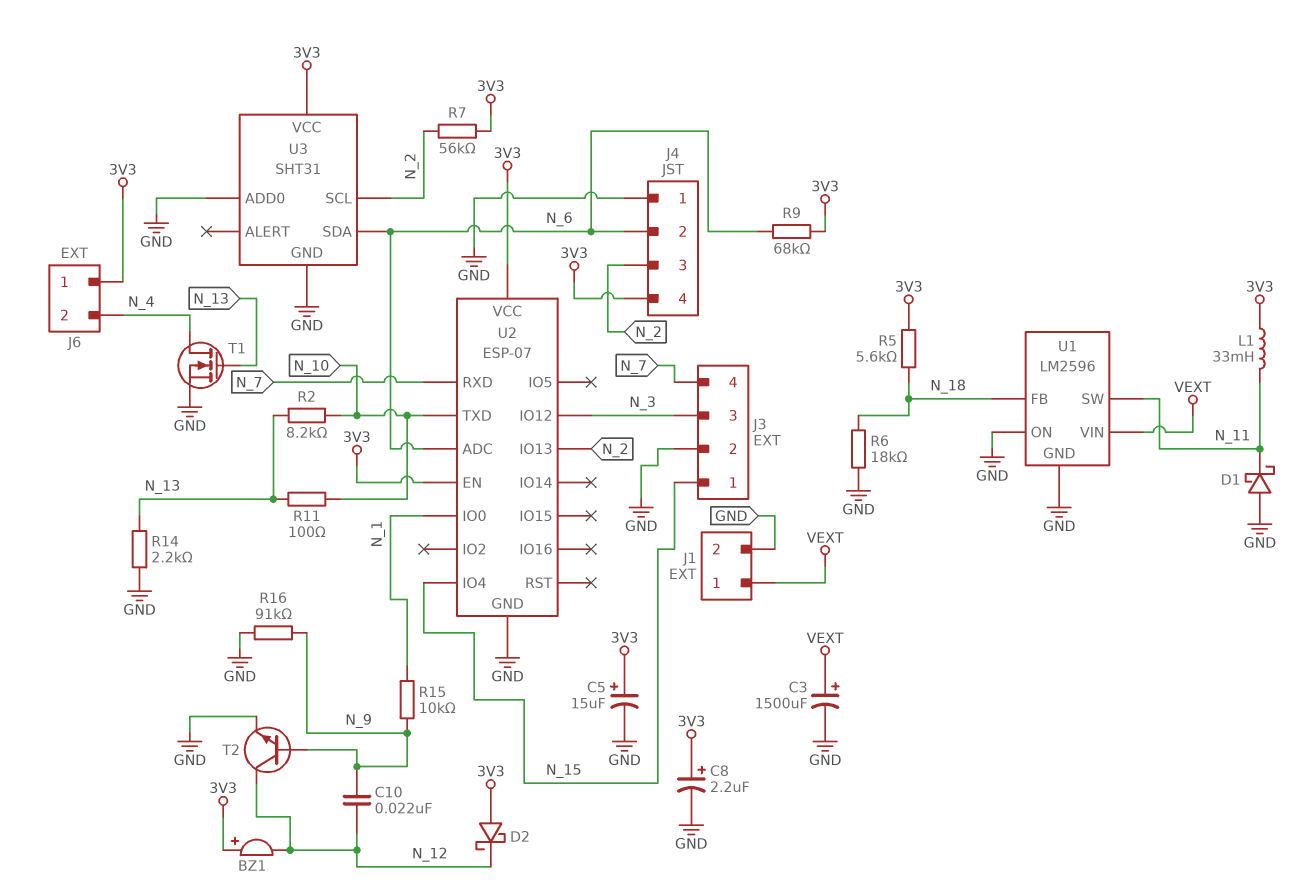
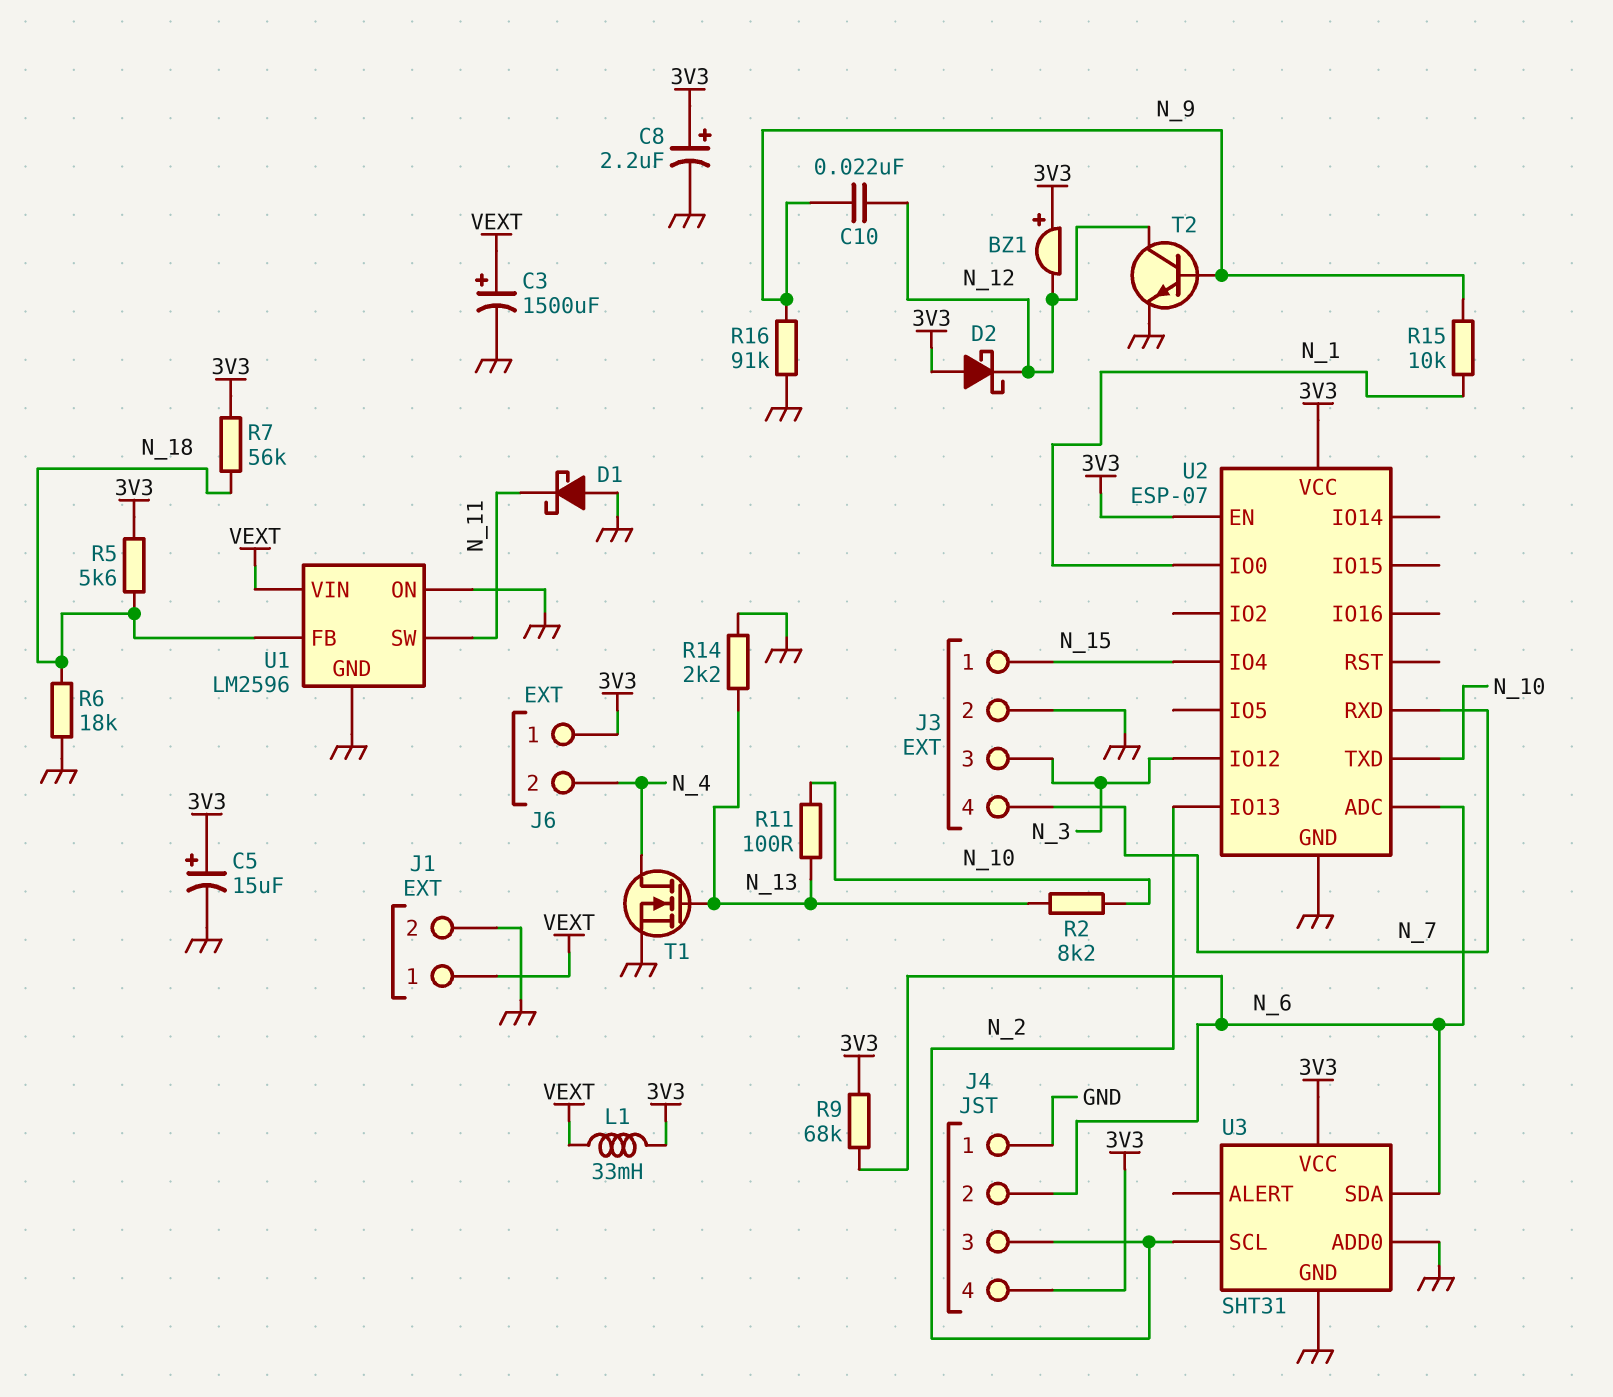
L1: 33mH (3V3, N_11) -> 33mH (3V3, VEXT)
R7: 56k (3V3, N_2) -> 56k (3V3, N_18)

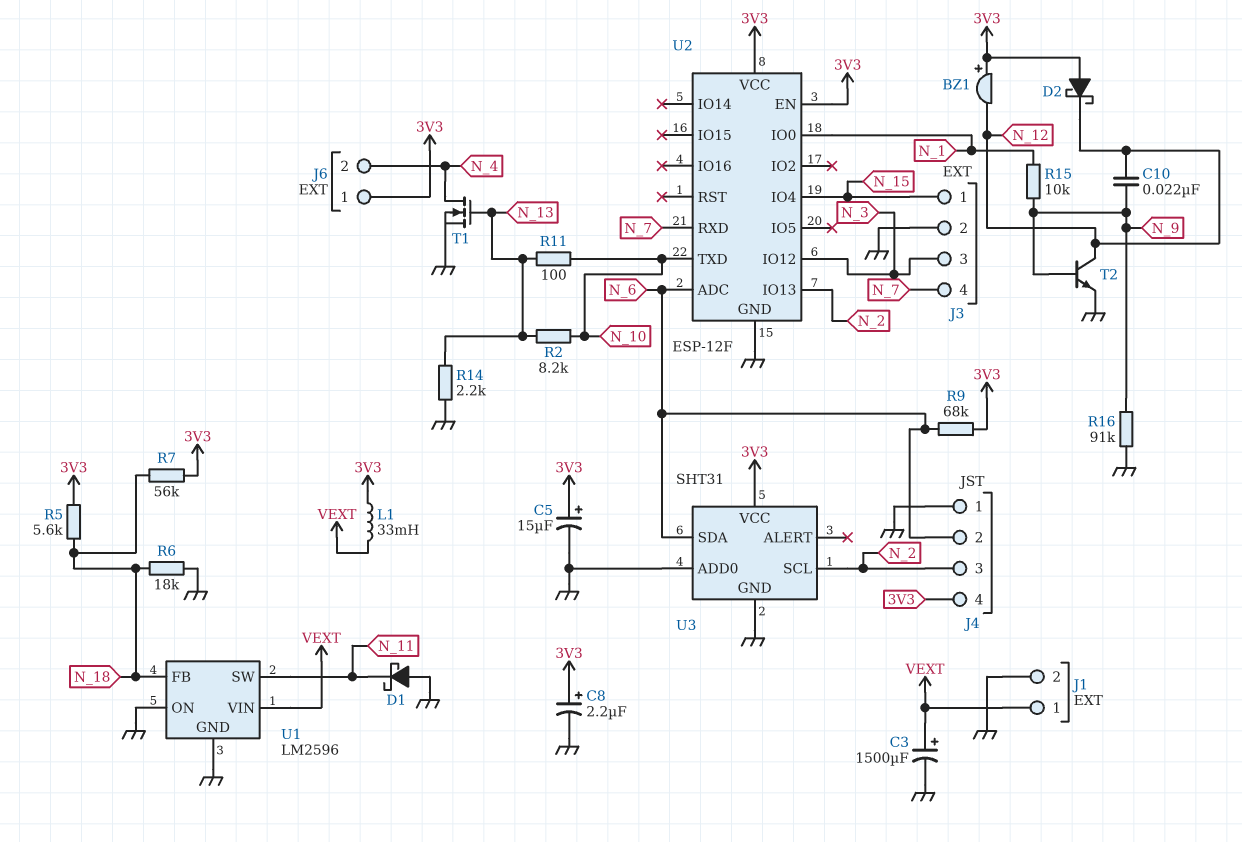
U2: ESP-07 -> ESP-12F

